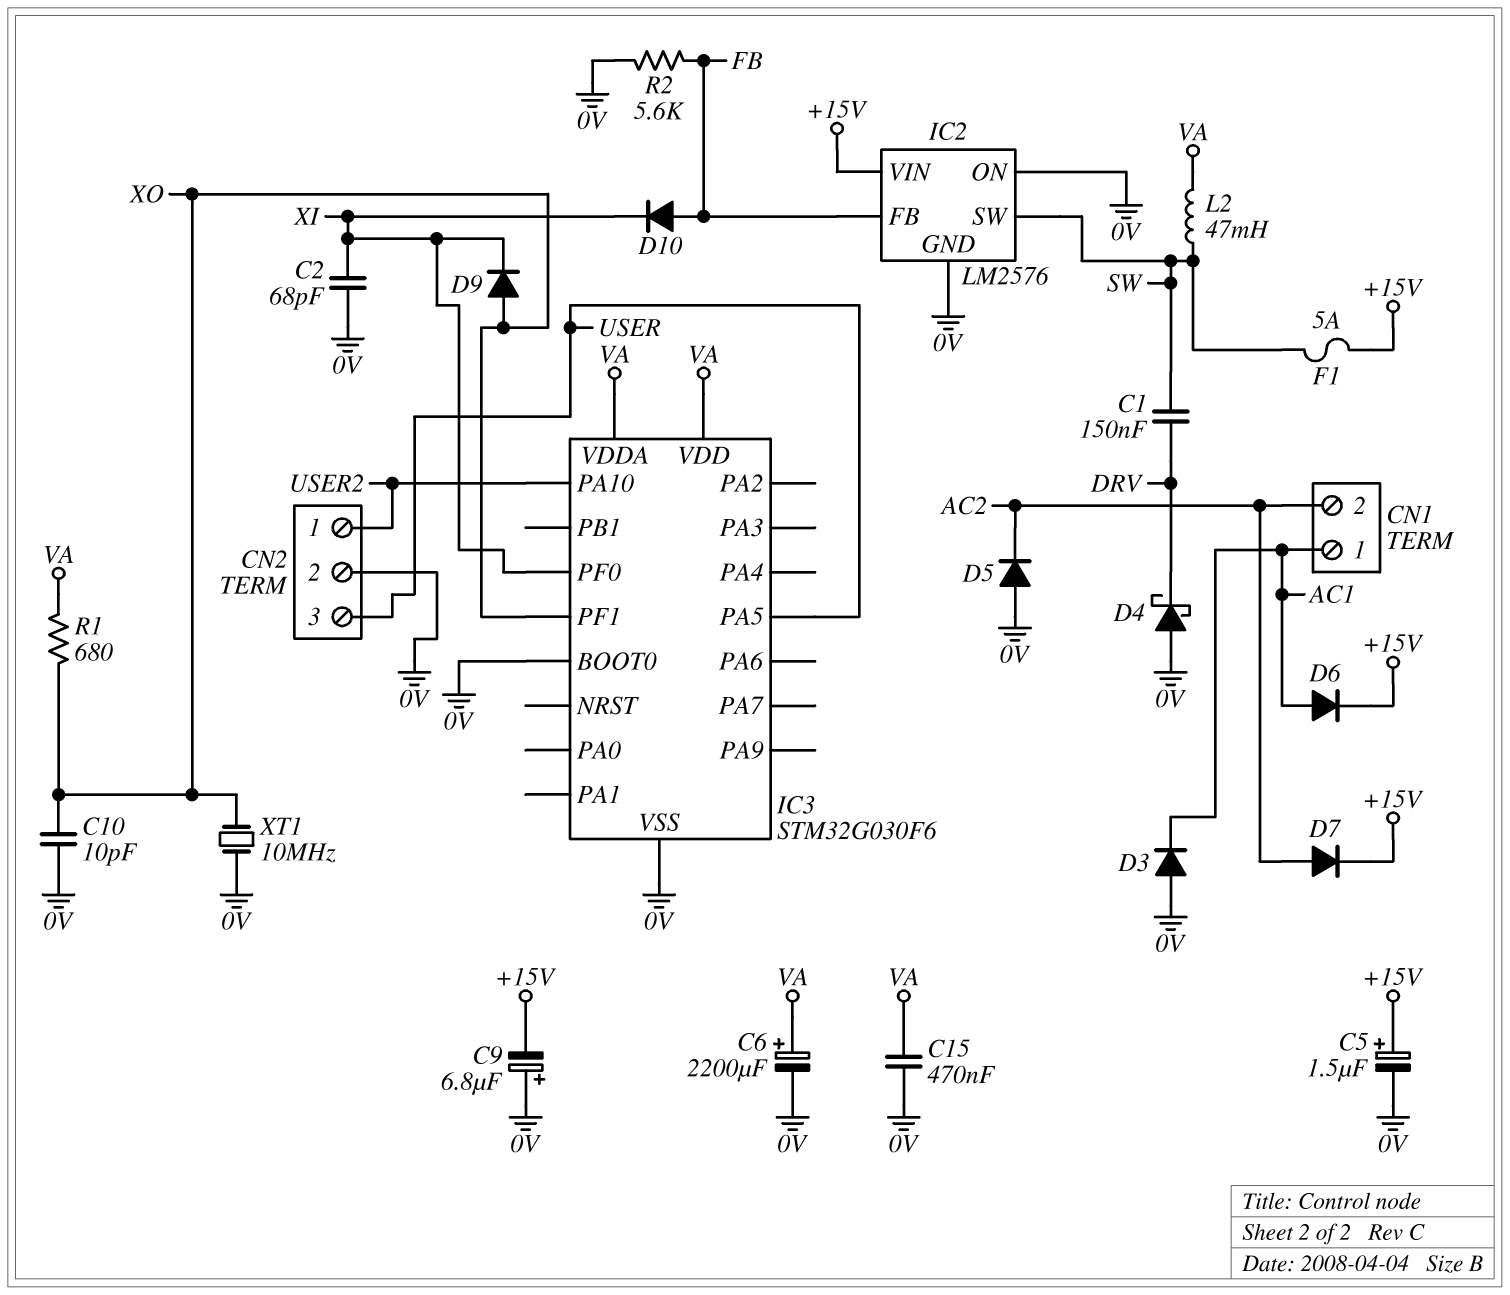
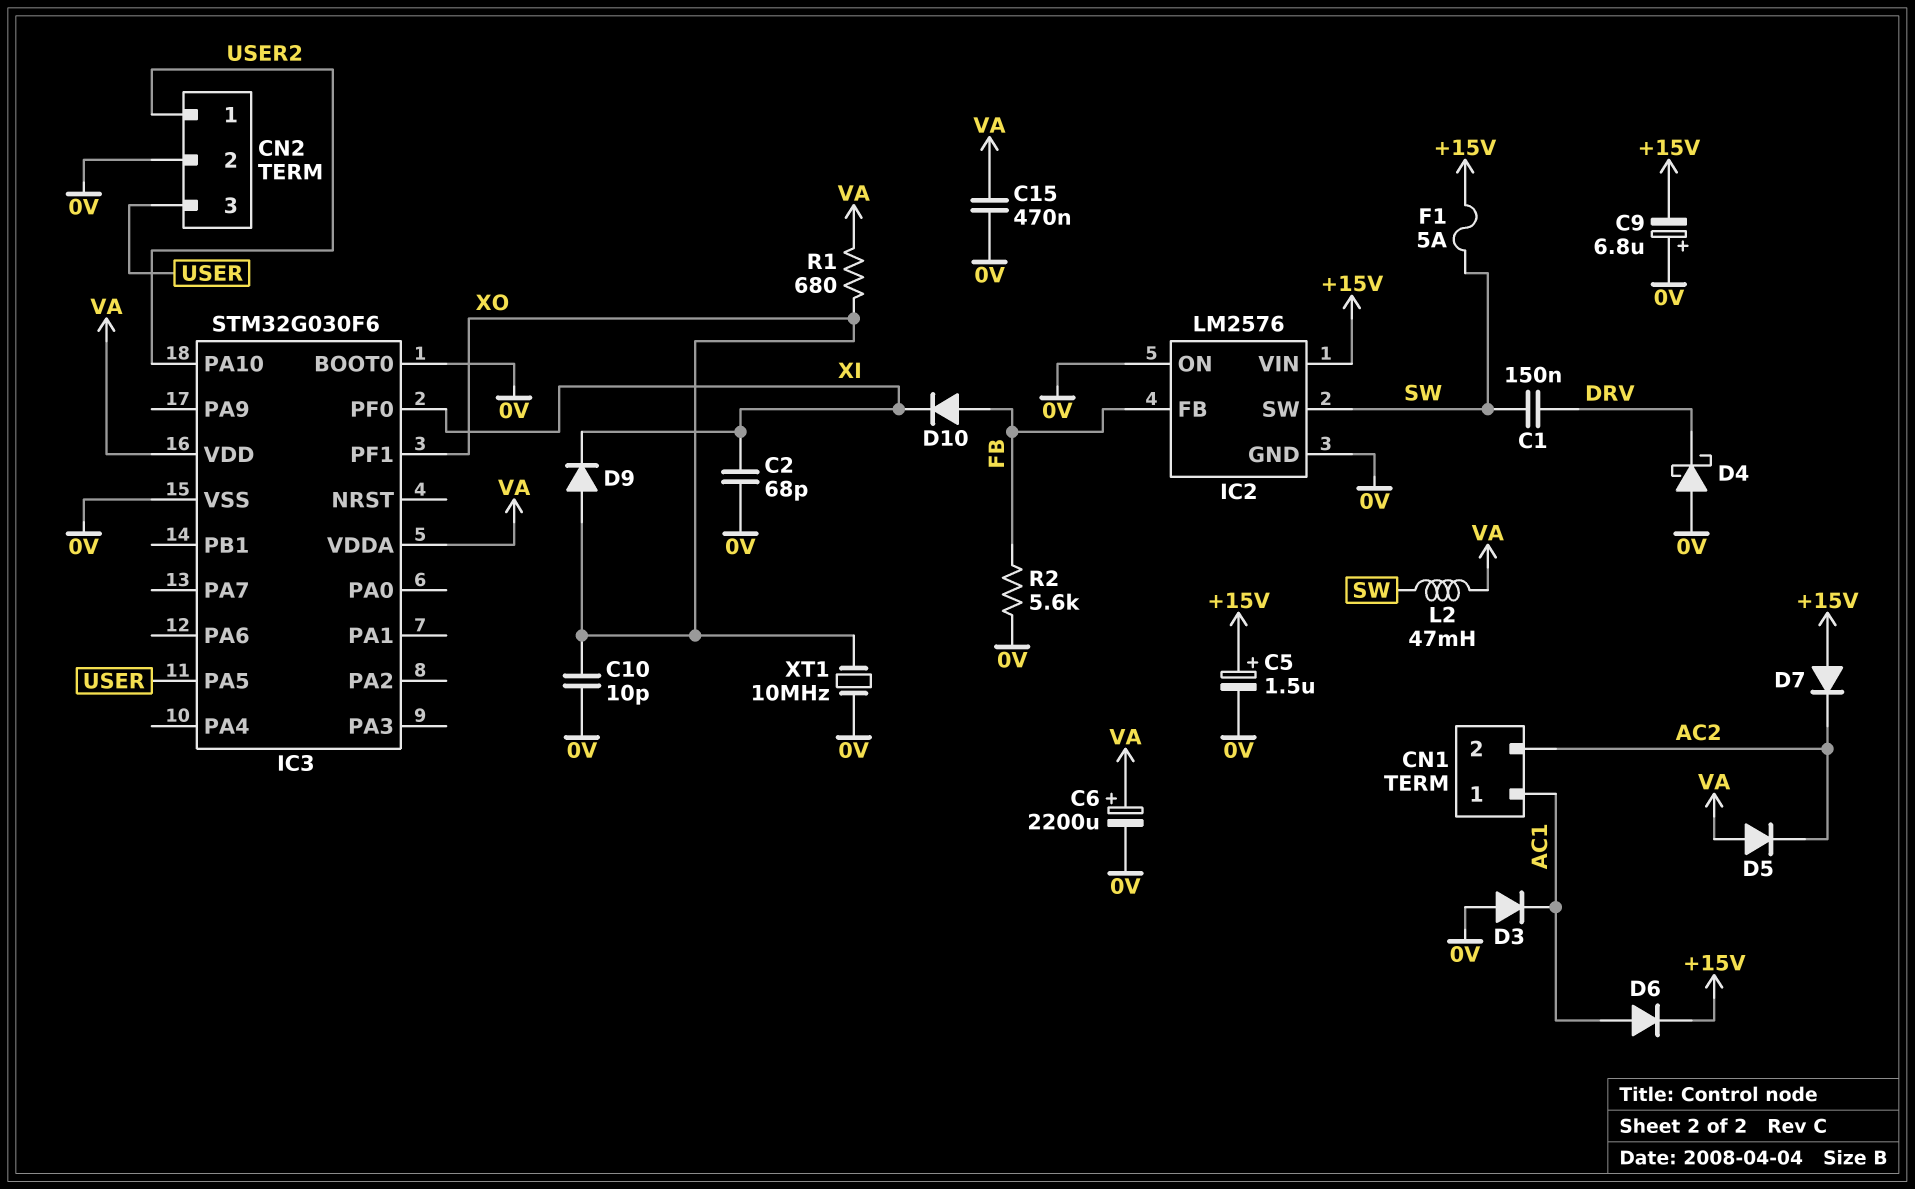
D5: diode (A 0V, K AC2) -> diode (A VA, K AC2)
D7: diode (A AC2, K +15V) -> diode (A +15V, K AC2)

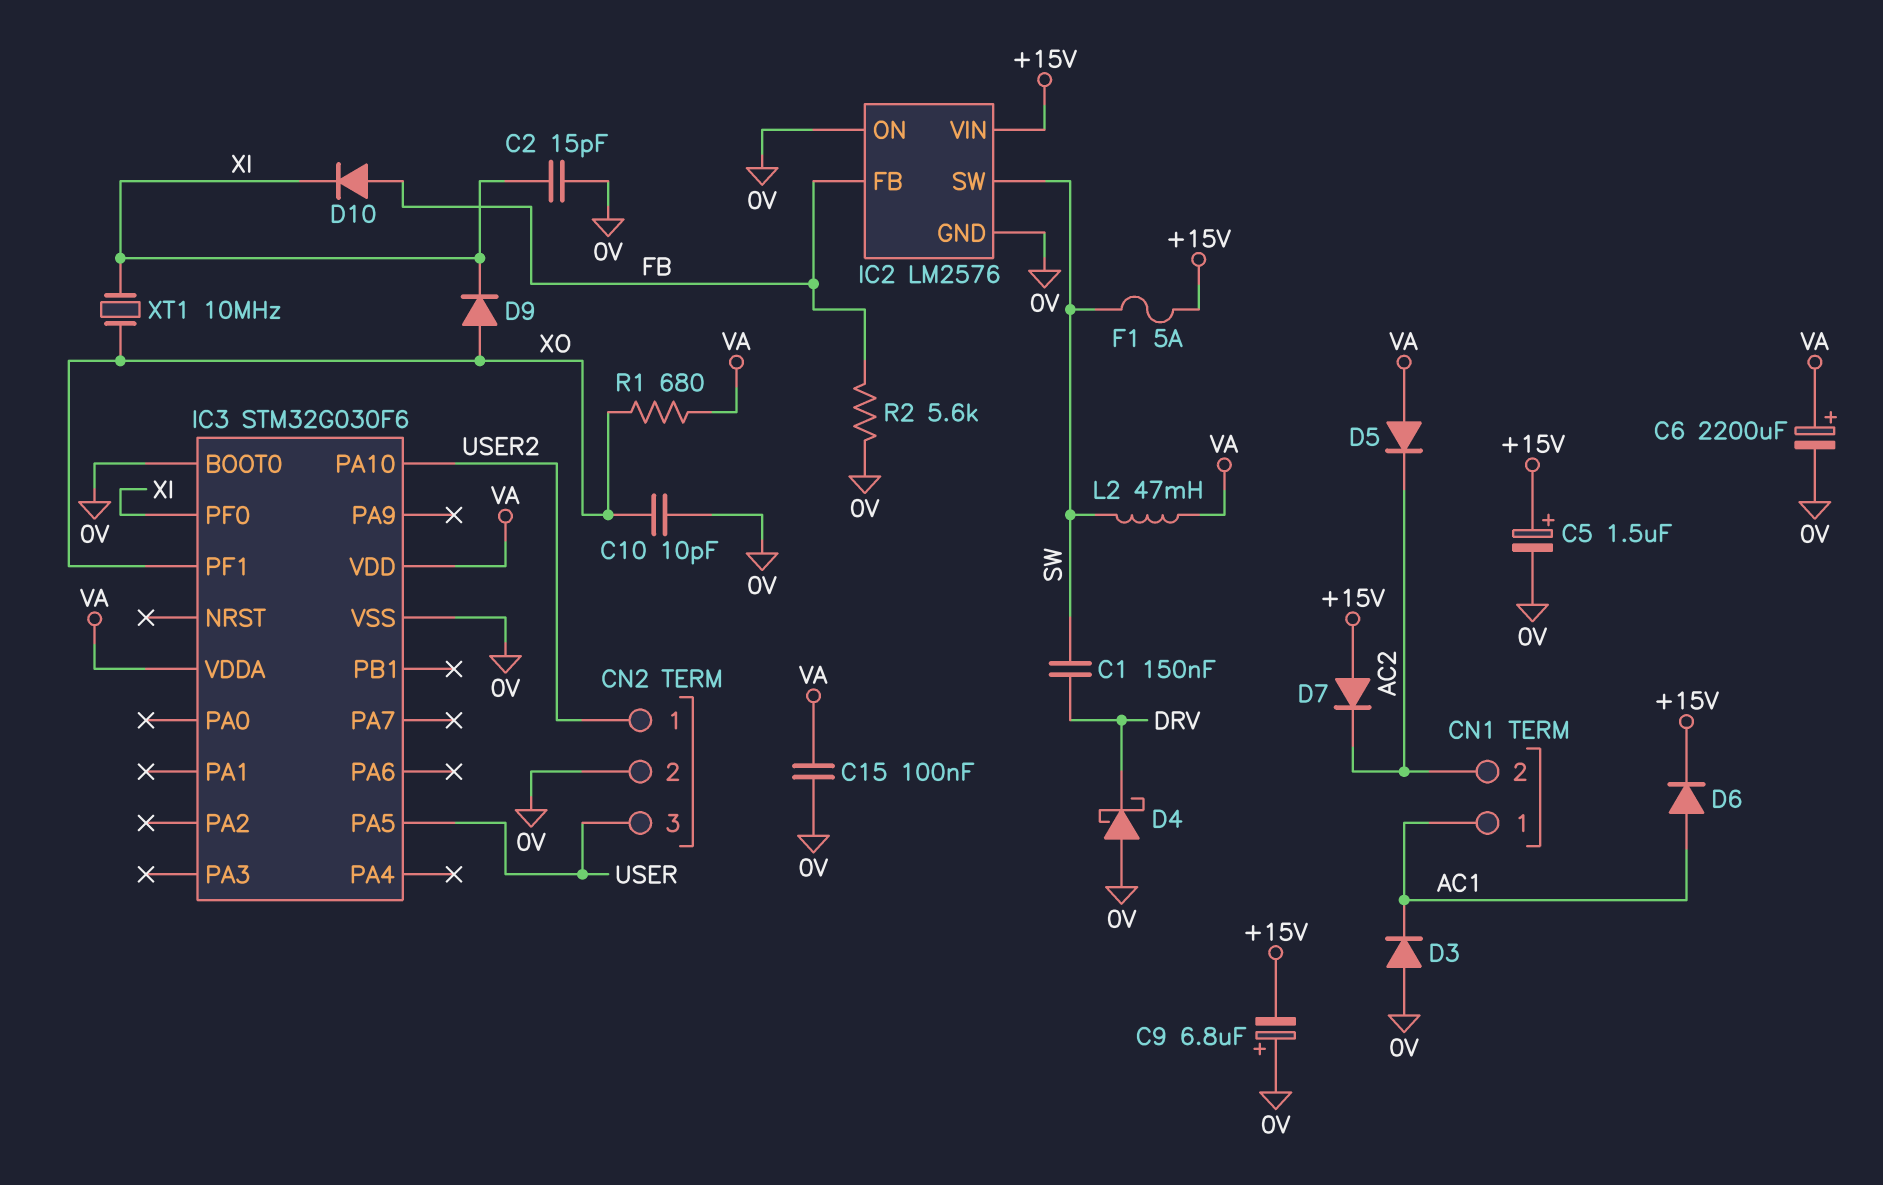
C2: 68pF (0V, XI) -> 15pF (0V, XI)
C15: 470nF (0V, VA) -> 100nF (0V, VA)
XT1: 10MHz (0V, XO) -> 10MHz (XI, XO)

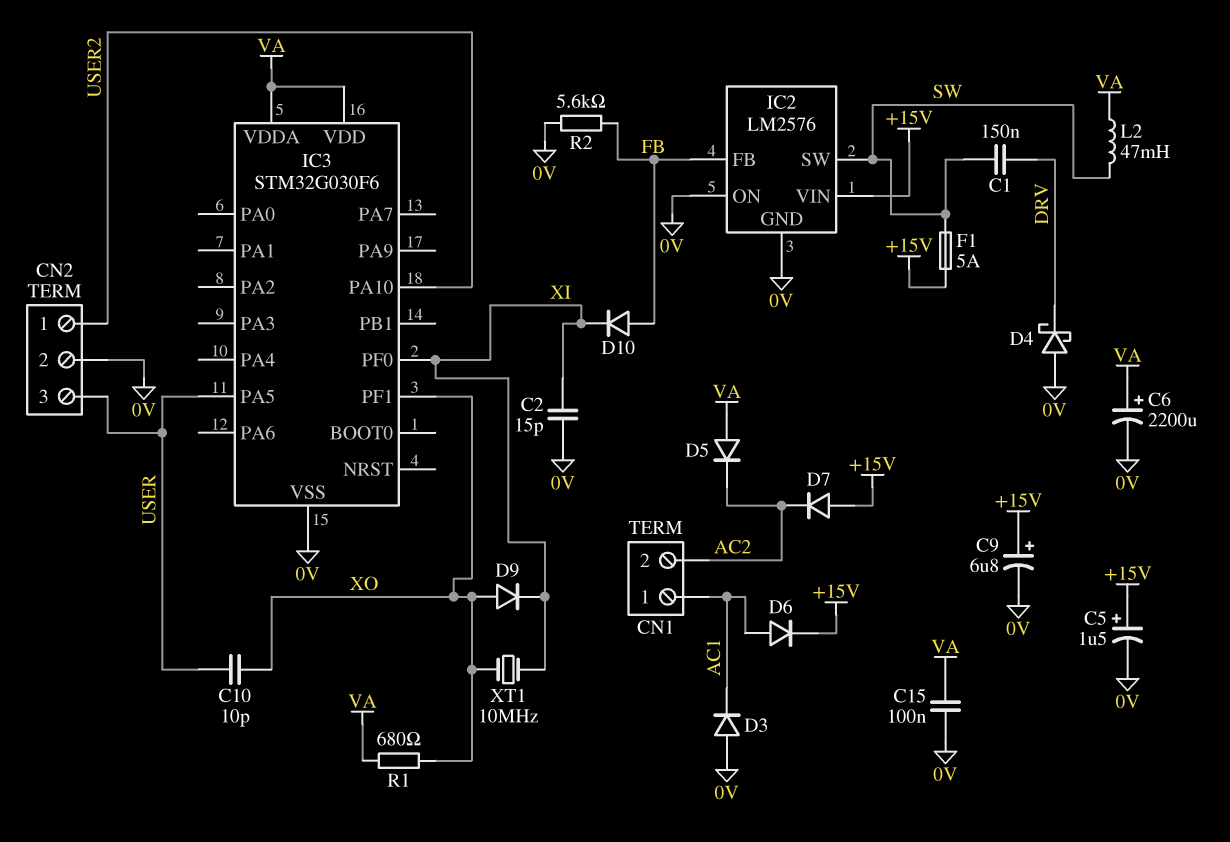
C9: 6.8uF (plus 0V, minus +15V) -> 6.8uF (plus +15V, minus 0V)
C10: 10pF (0V, XO) -> 10pF (USER, XO)
IC3 pin BOOT0: 0V -> none

